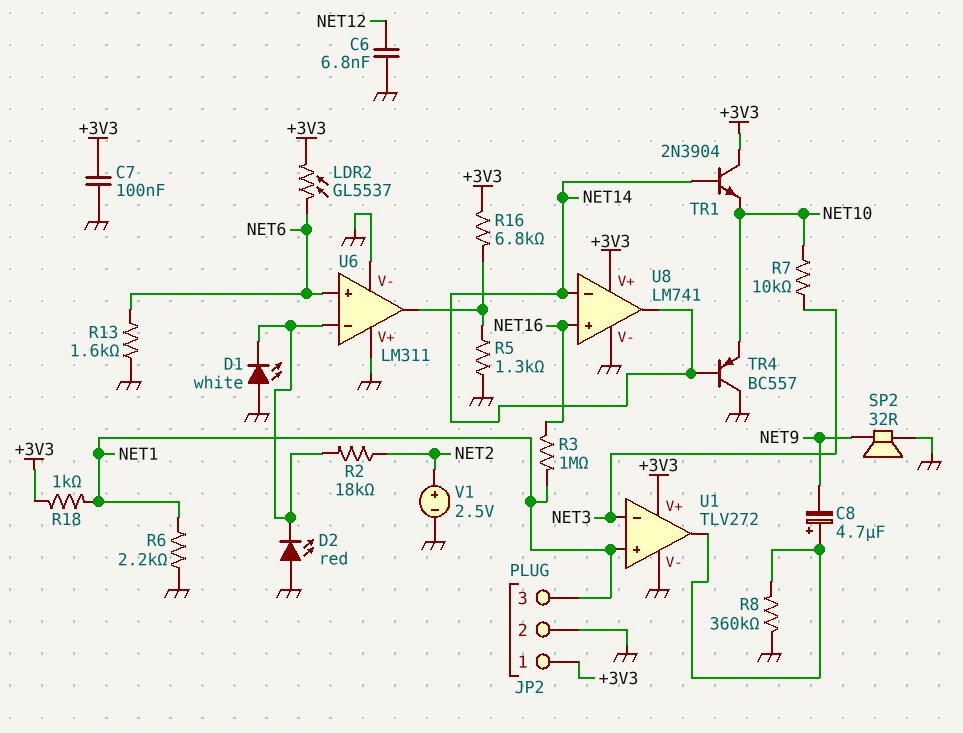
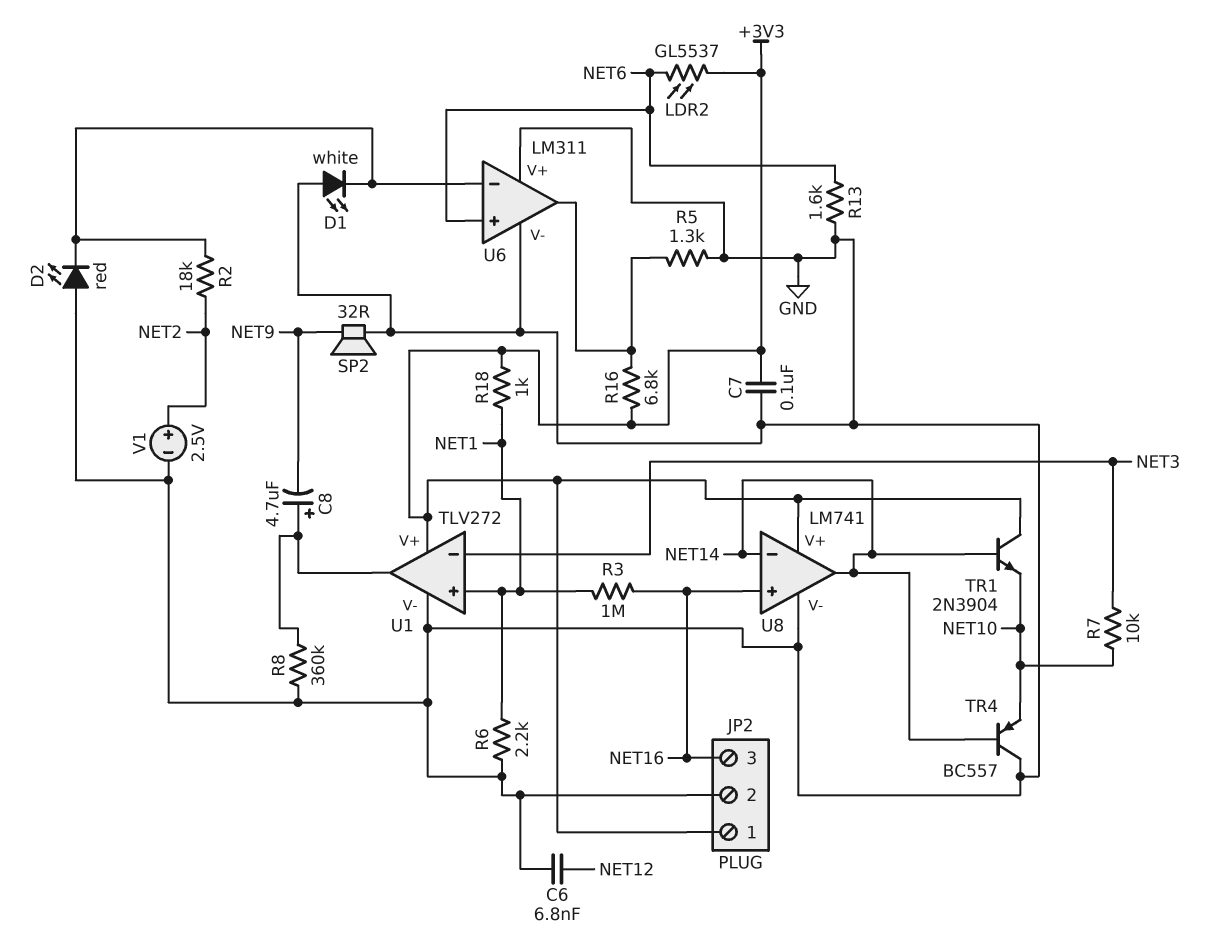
JP2 pin 3: NET1 -> NET16

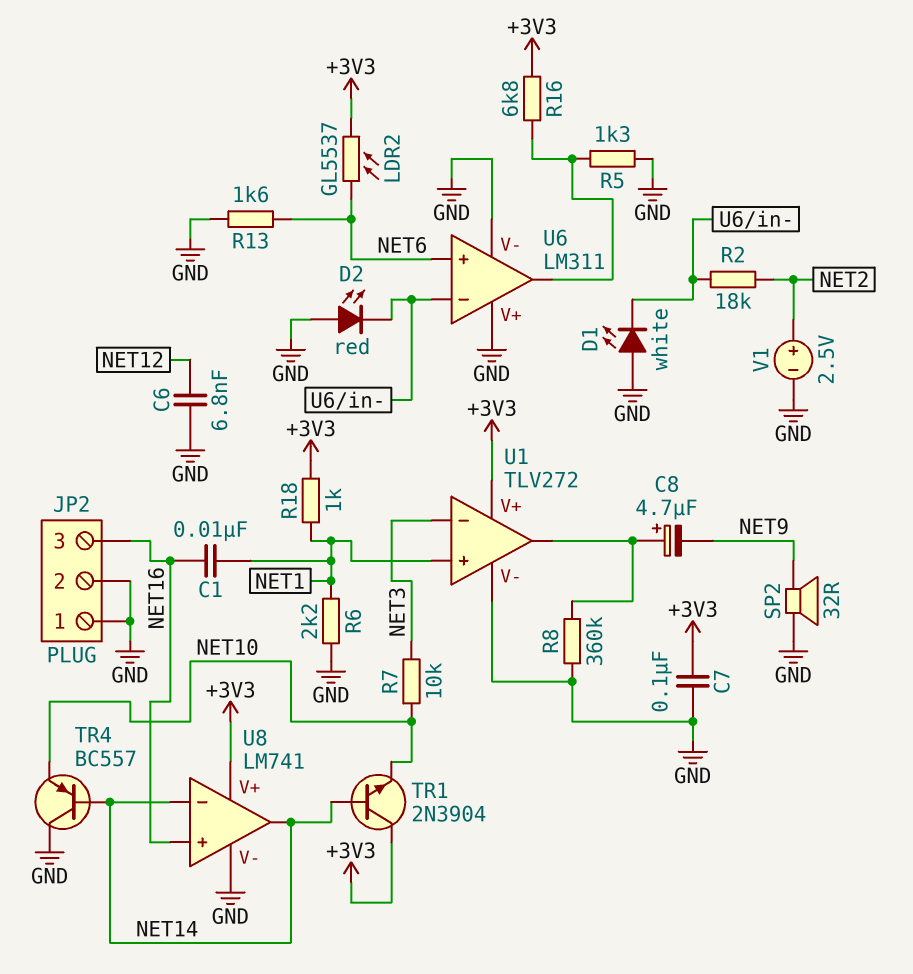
C1: none -> 10nF (NET1, NET16)
JP2 pin 1: +3V3 -> GND
R3: 1M (NET1, NET16) -> none

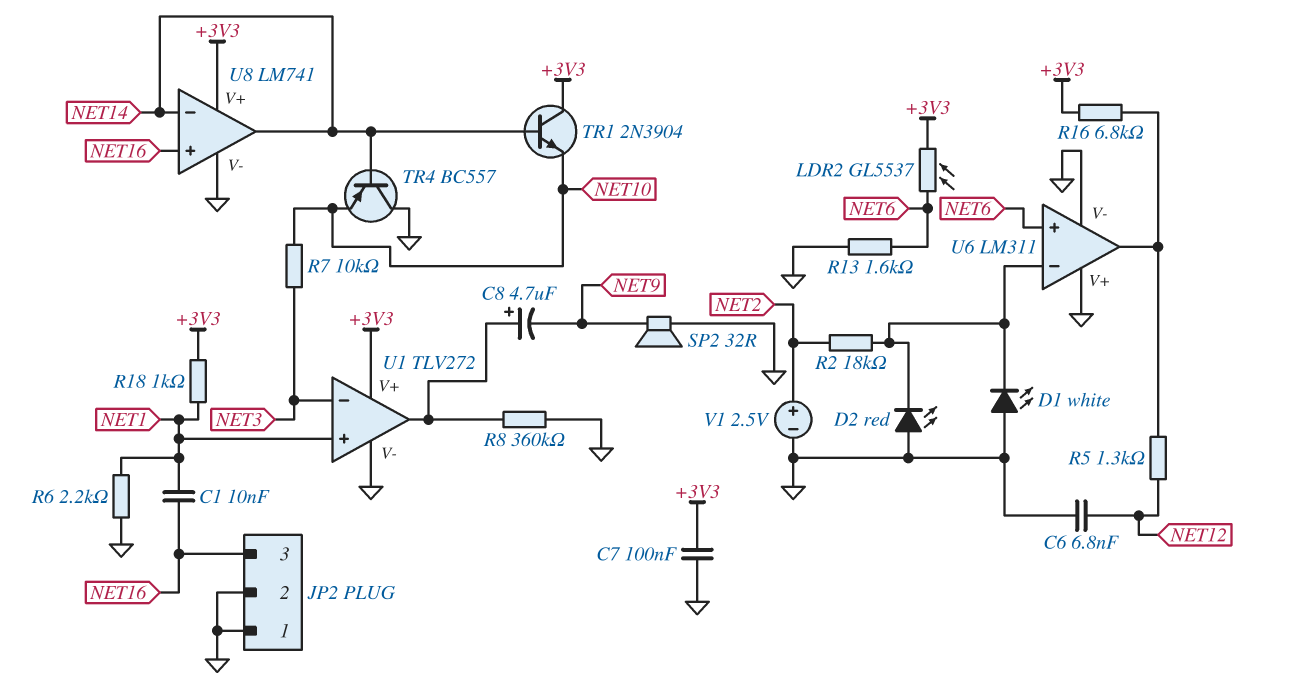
R5: 1.3k (GND, U6/out) -> 1.3k (NET12, U6/out)

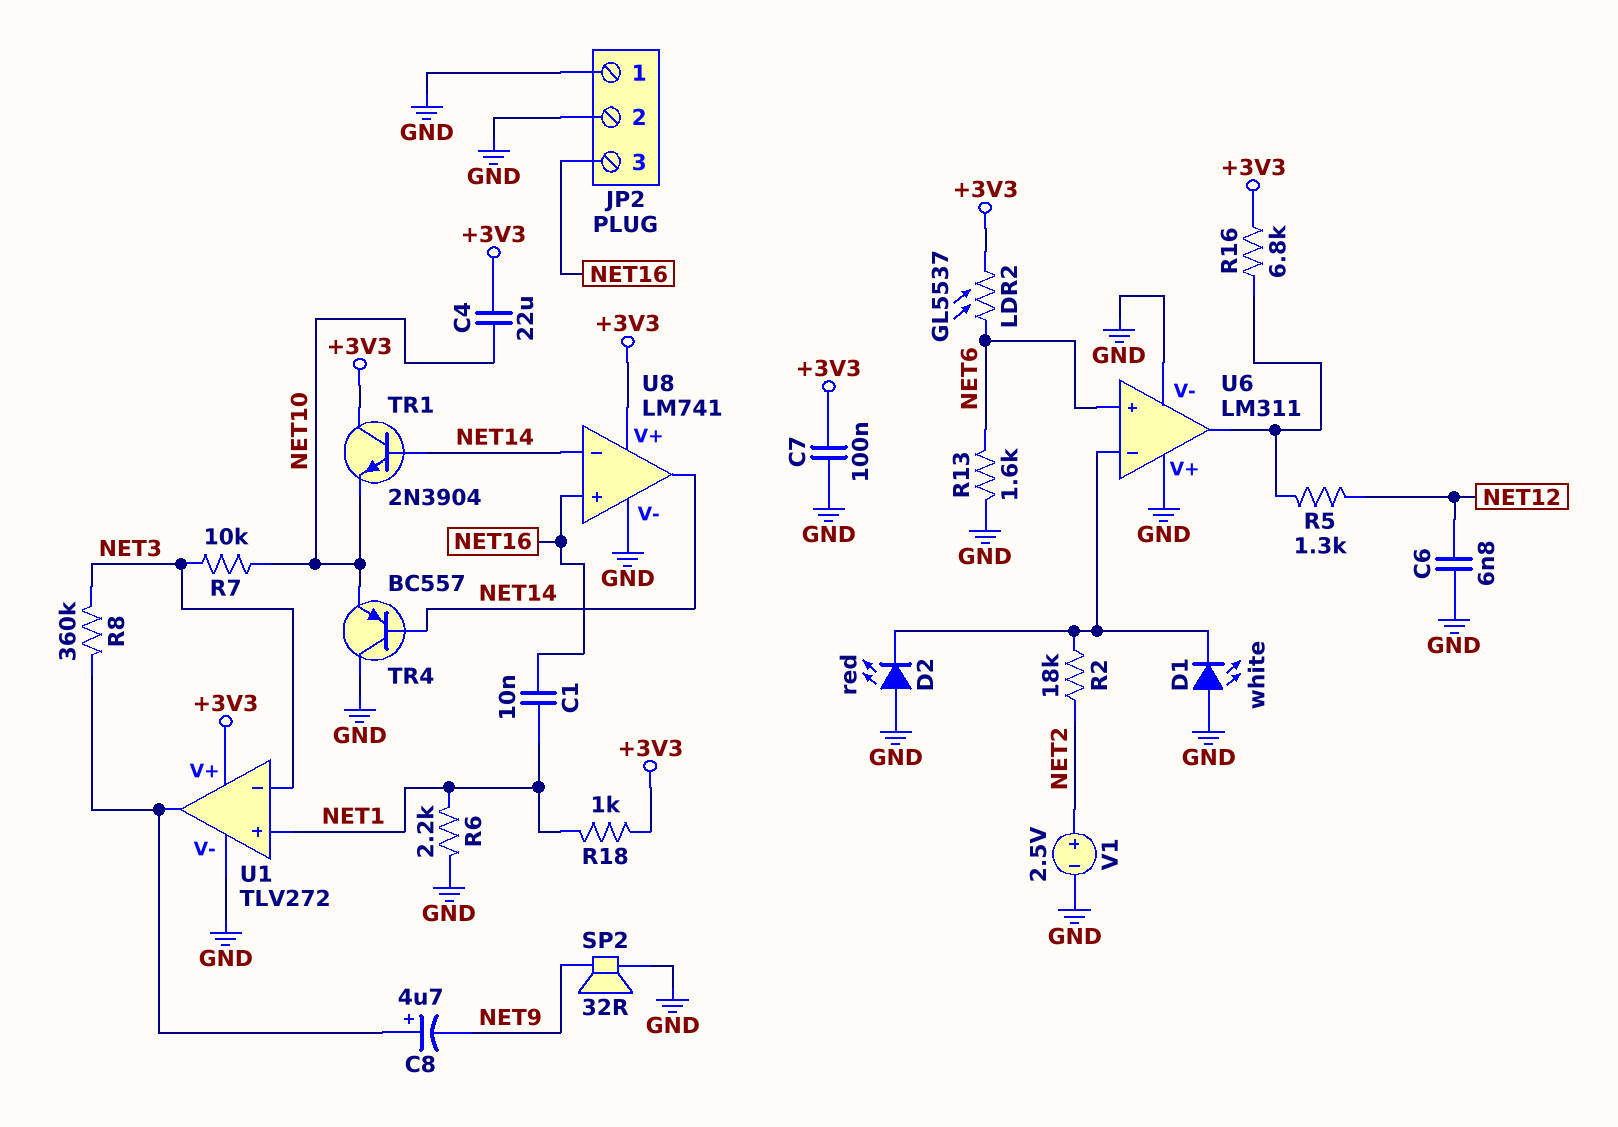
C4: none -> 22uF (+3V3, NET10)
R8: 360k (GND, U1/out) -> 360k (NET3, U1/out)

